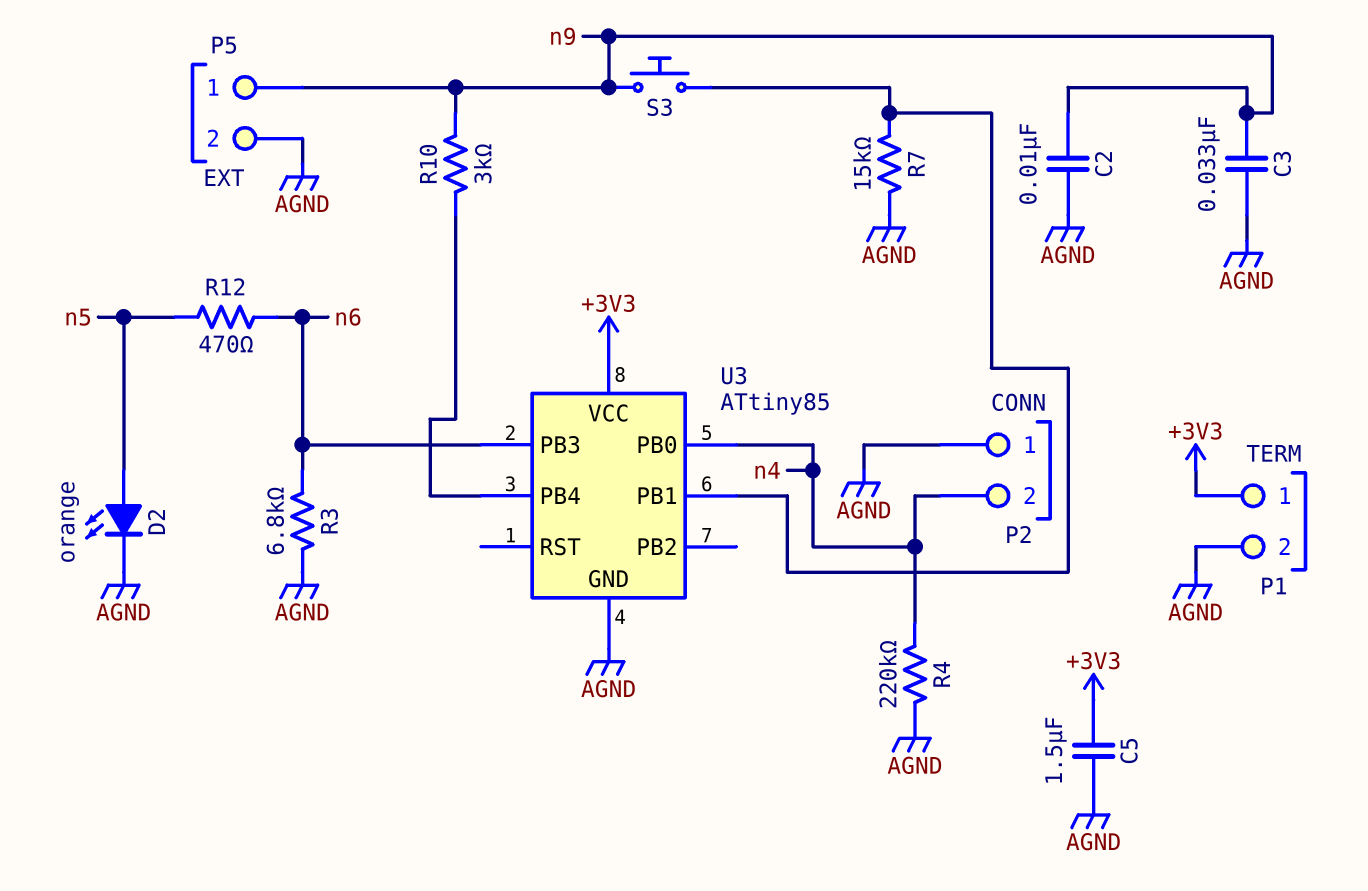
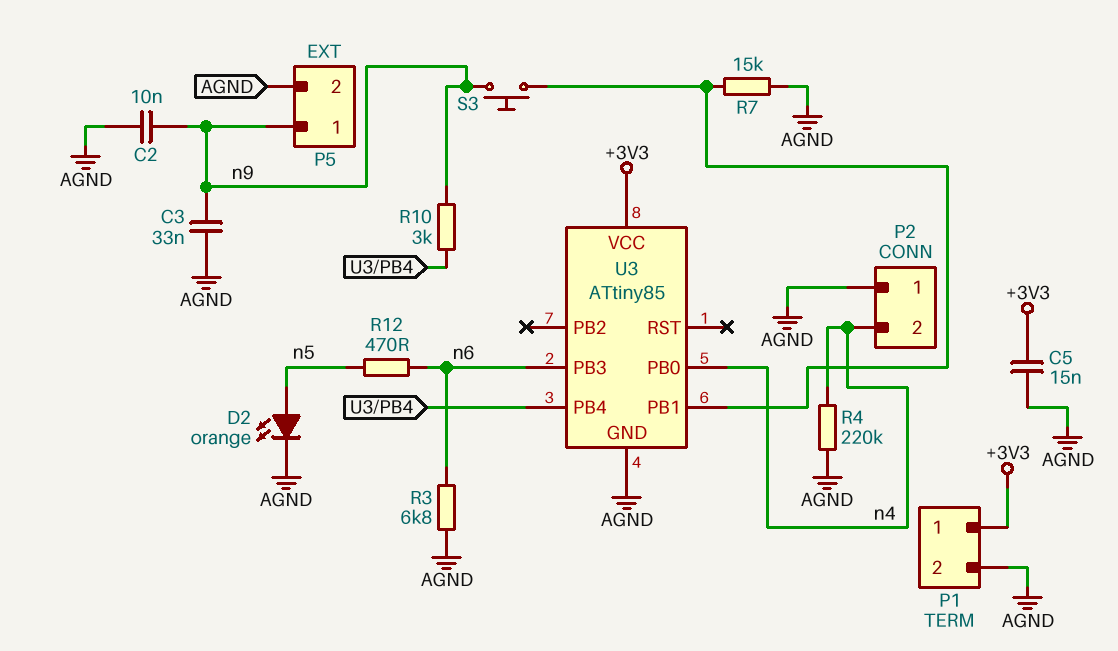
C5: 1.5uF (+3V3, AGND) -> 15nF (+3V3, AGND)

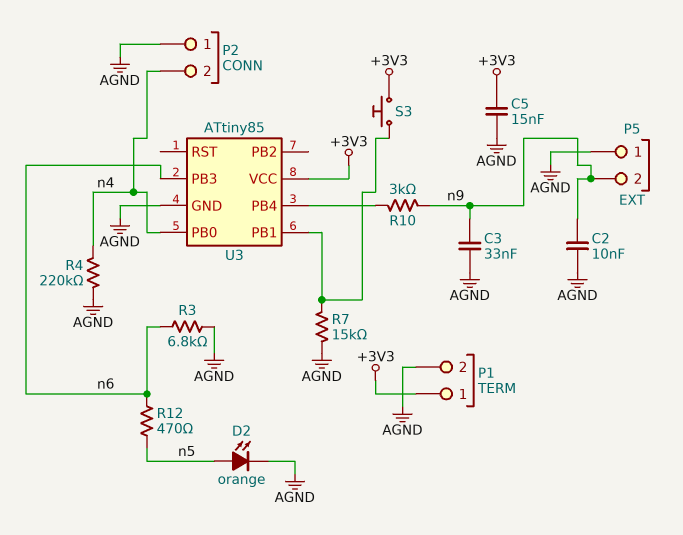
P5 pin 1: n9 -> AGND
P5 pin 2: AGND -> n9
S3: button (U3/PB1, n9) -> button (+3V3, U3/PB1)

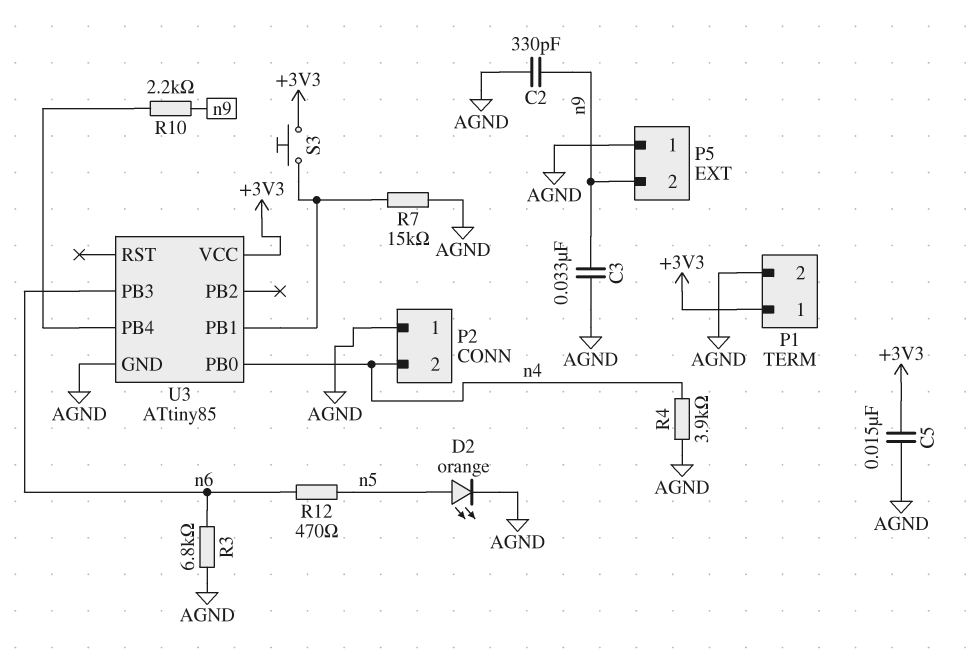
C2: 10nF (AGND, n9) -> 330pF (AGND, n9)
R4: 220k (AGND, n4) -> 3.9k (AGND, n4)
R10: 3k (U3/PB4, n9) -> 2.2k (U3/PB4, n9)

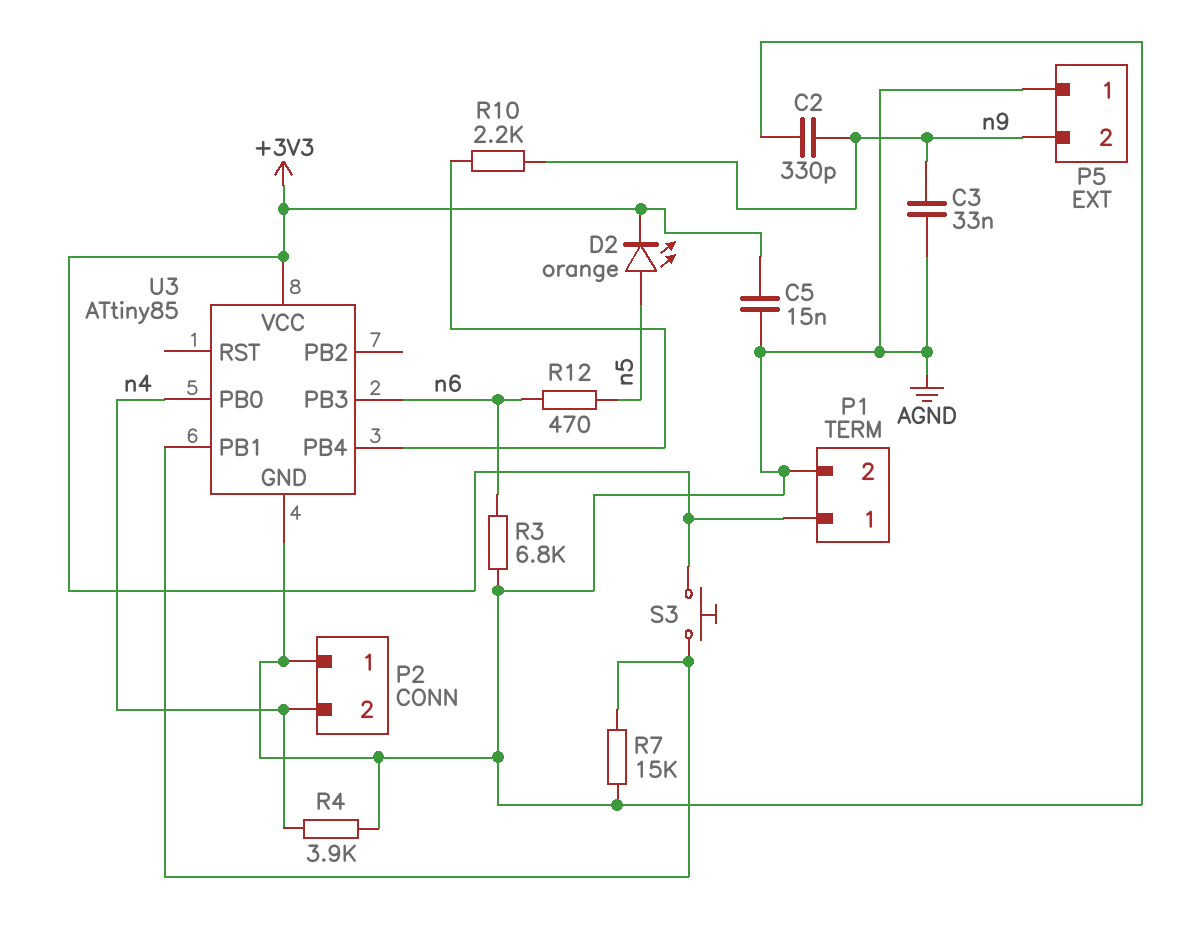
D2: LED orange (A n5, K AGND) -> LED orange (A n5, K +3V3)

